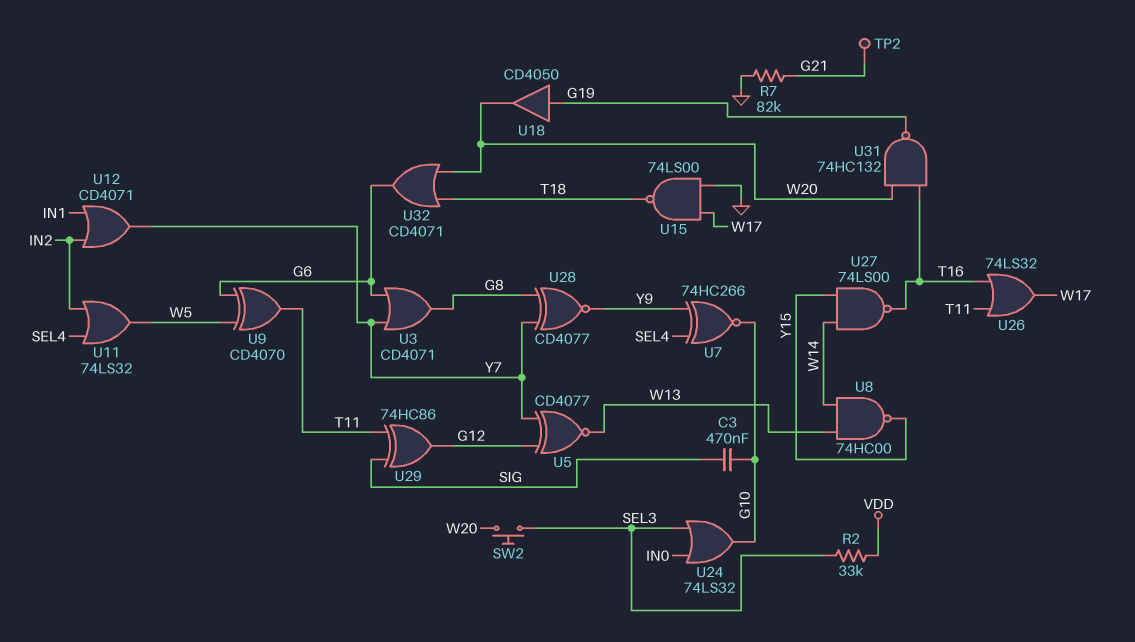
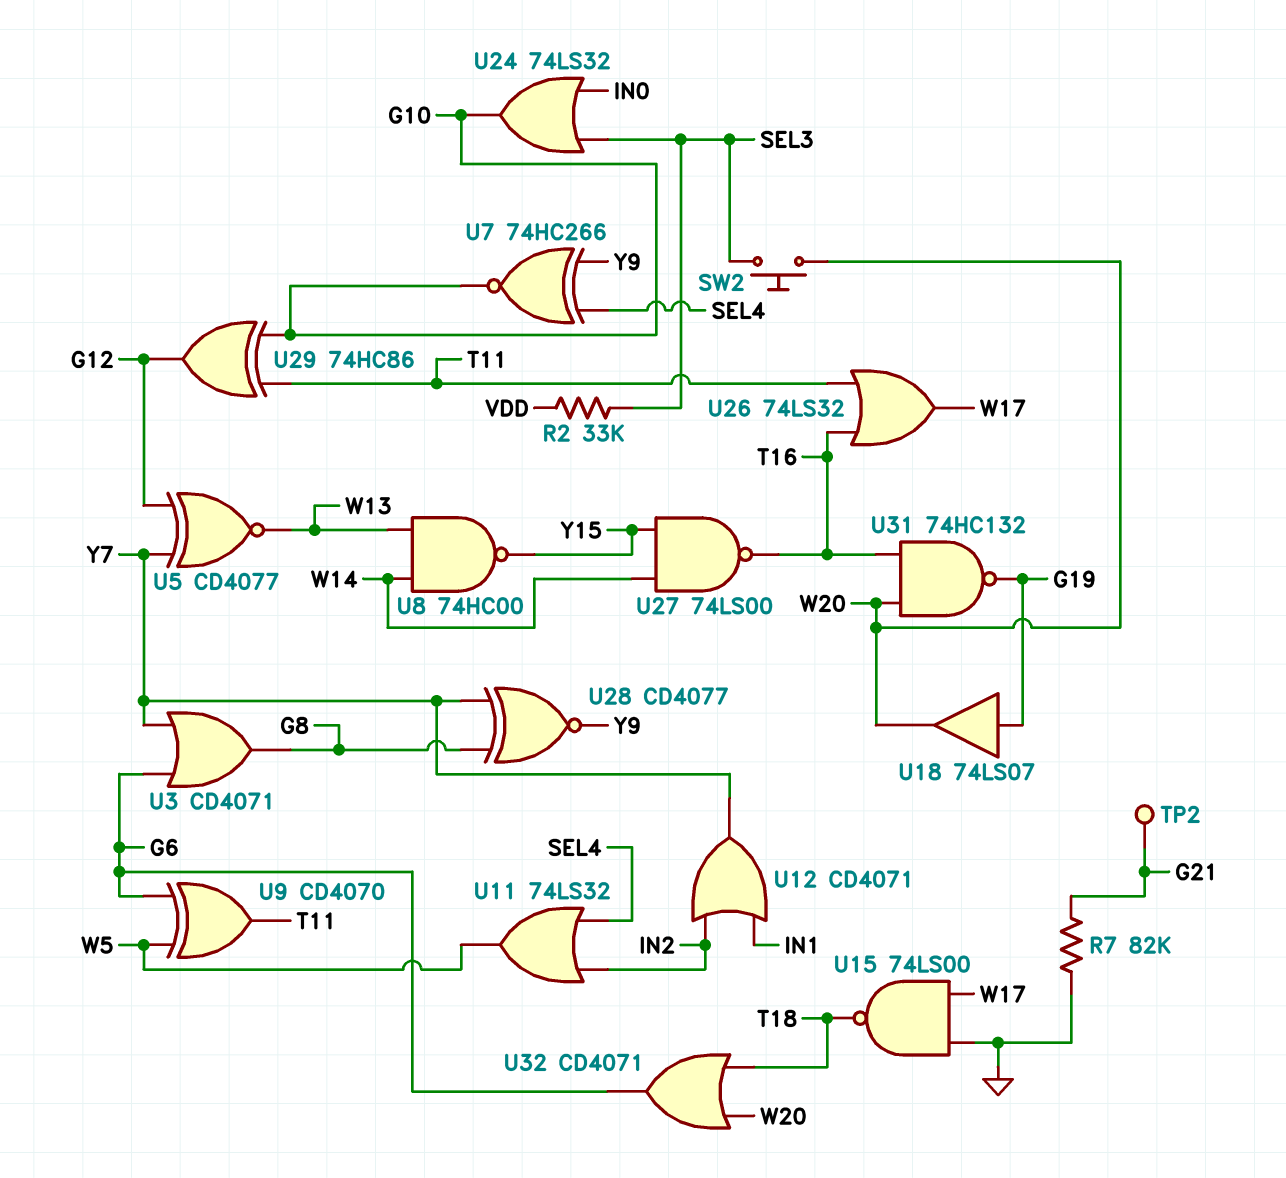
C3: 470nF (G10, SIG) -> none
U18: buffer CD4050 (in G19, out W20) -> buffer 74LS07 (in G19, out W20)
U29: XOR 74HC86 (in SIG, in T11, out G12) -> XOR 74HC86 (in G10, in T11, out G12)

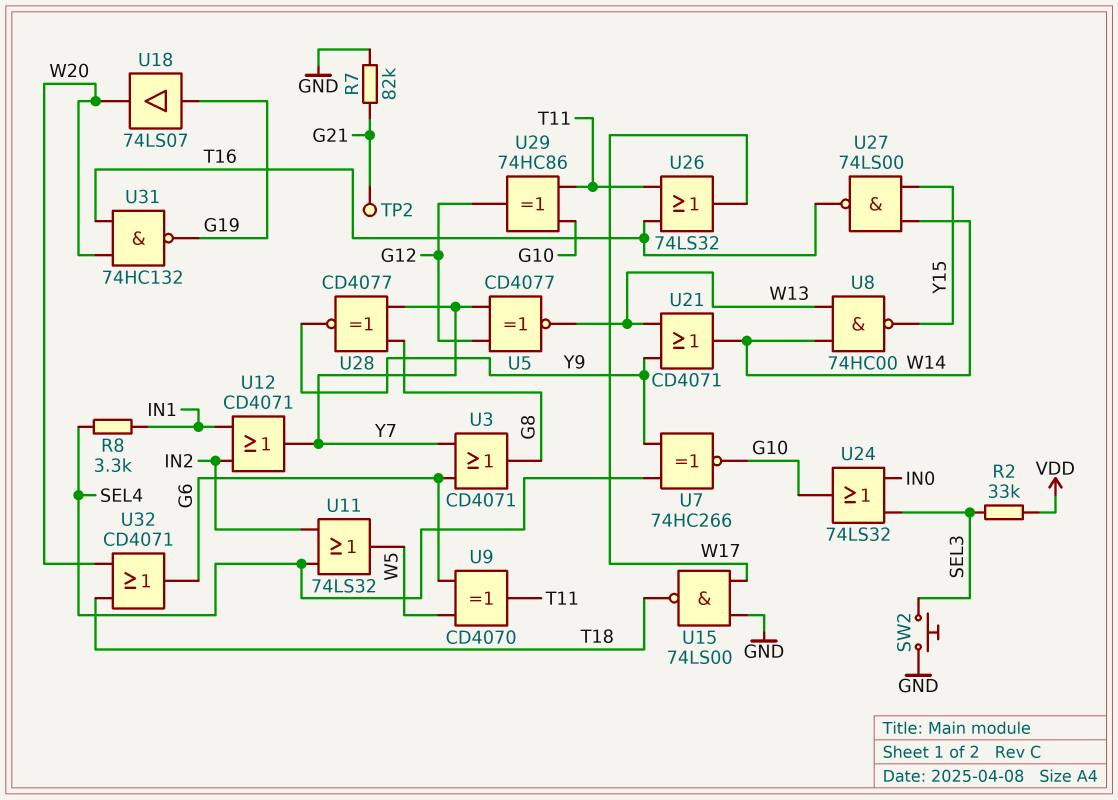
R8: none -> 3.3k (IN1, SEL4)
SW2: button (SEL3, W20) -> button (GND, SEL3)
U21: none -> OR CD4071 (in W13, in Y9, out W14)

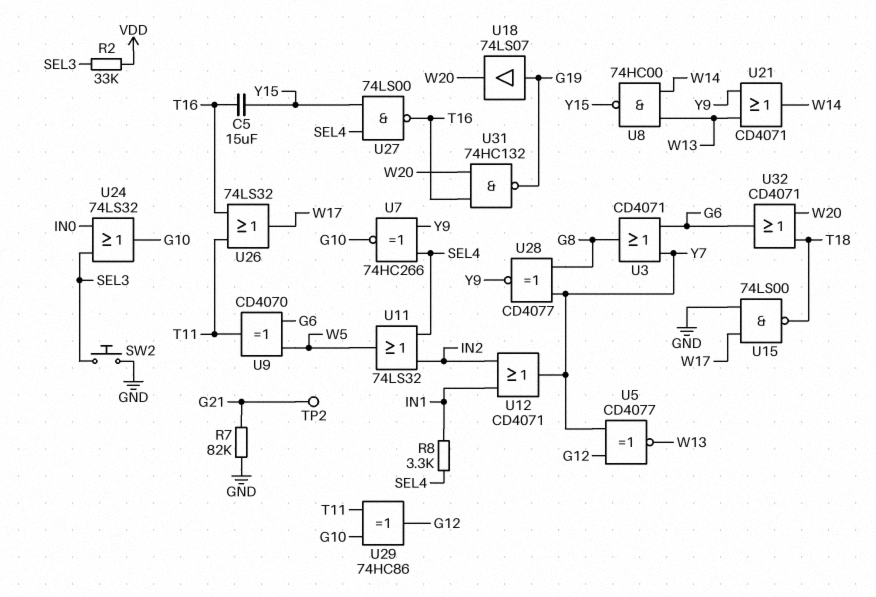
C5: none -> 15uF (T16, Y15)
U27: NAND 74LS00 (in W14, in Y15, out T16) -> NAND 74LS00 (in SEL4, in Y15, out T16)

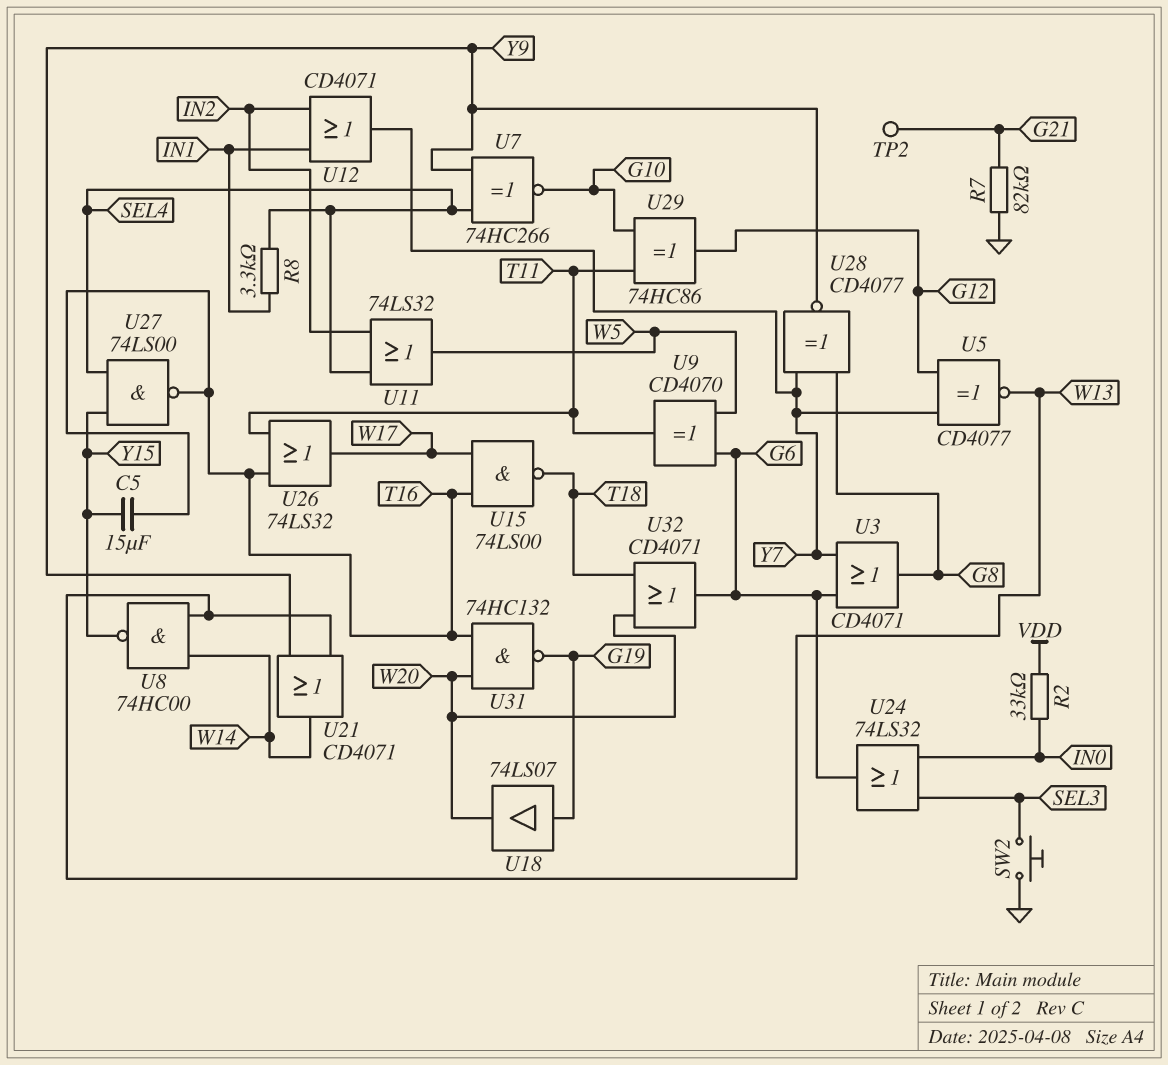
R2: 33k (SEL3, VDD) -> 33k (IN0, VDD)
U15: NAND 74LS00 (in GND, in W17, out T18) -> NAND 74LS00 (in T16, in W17, out T18)
U24: OR 74LS32 (in IN0, in SEL3, out G10) -> OR 74LS32 (in IN0, in SEL3, out G6)

